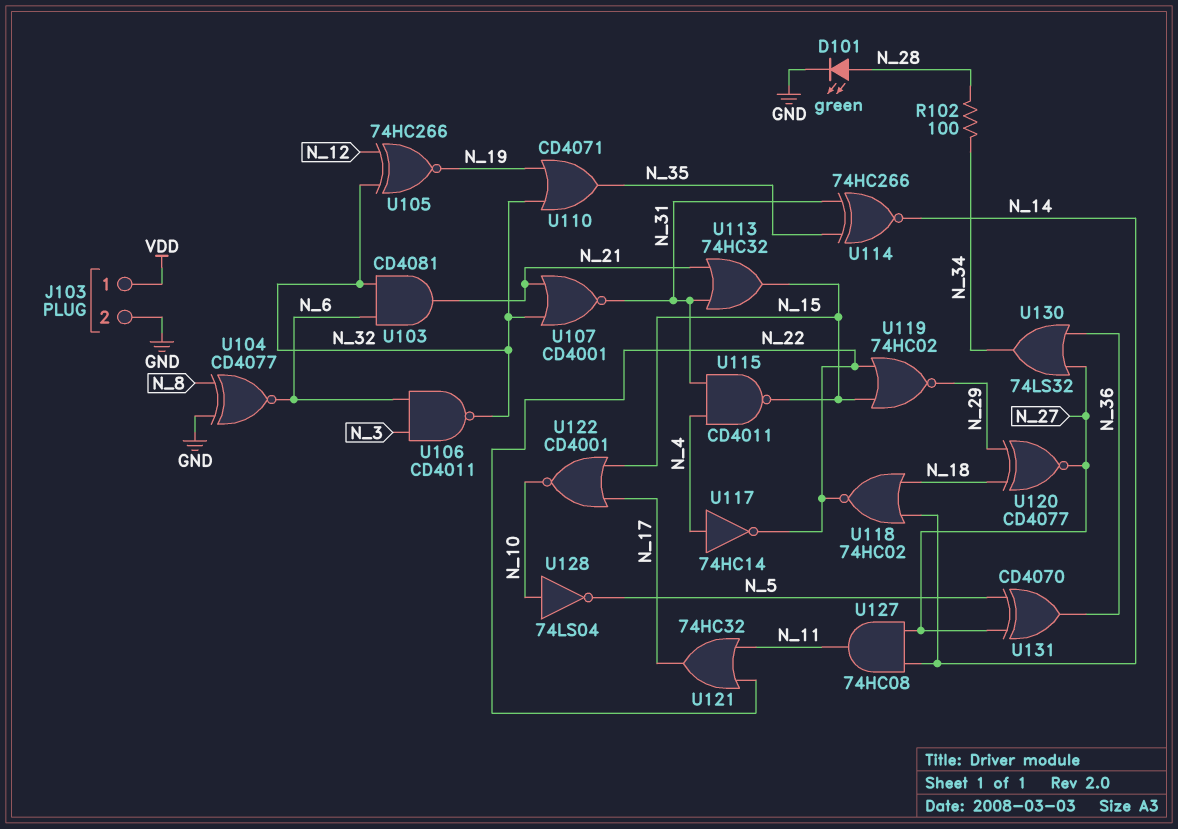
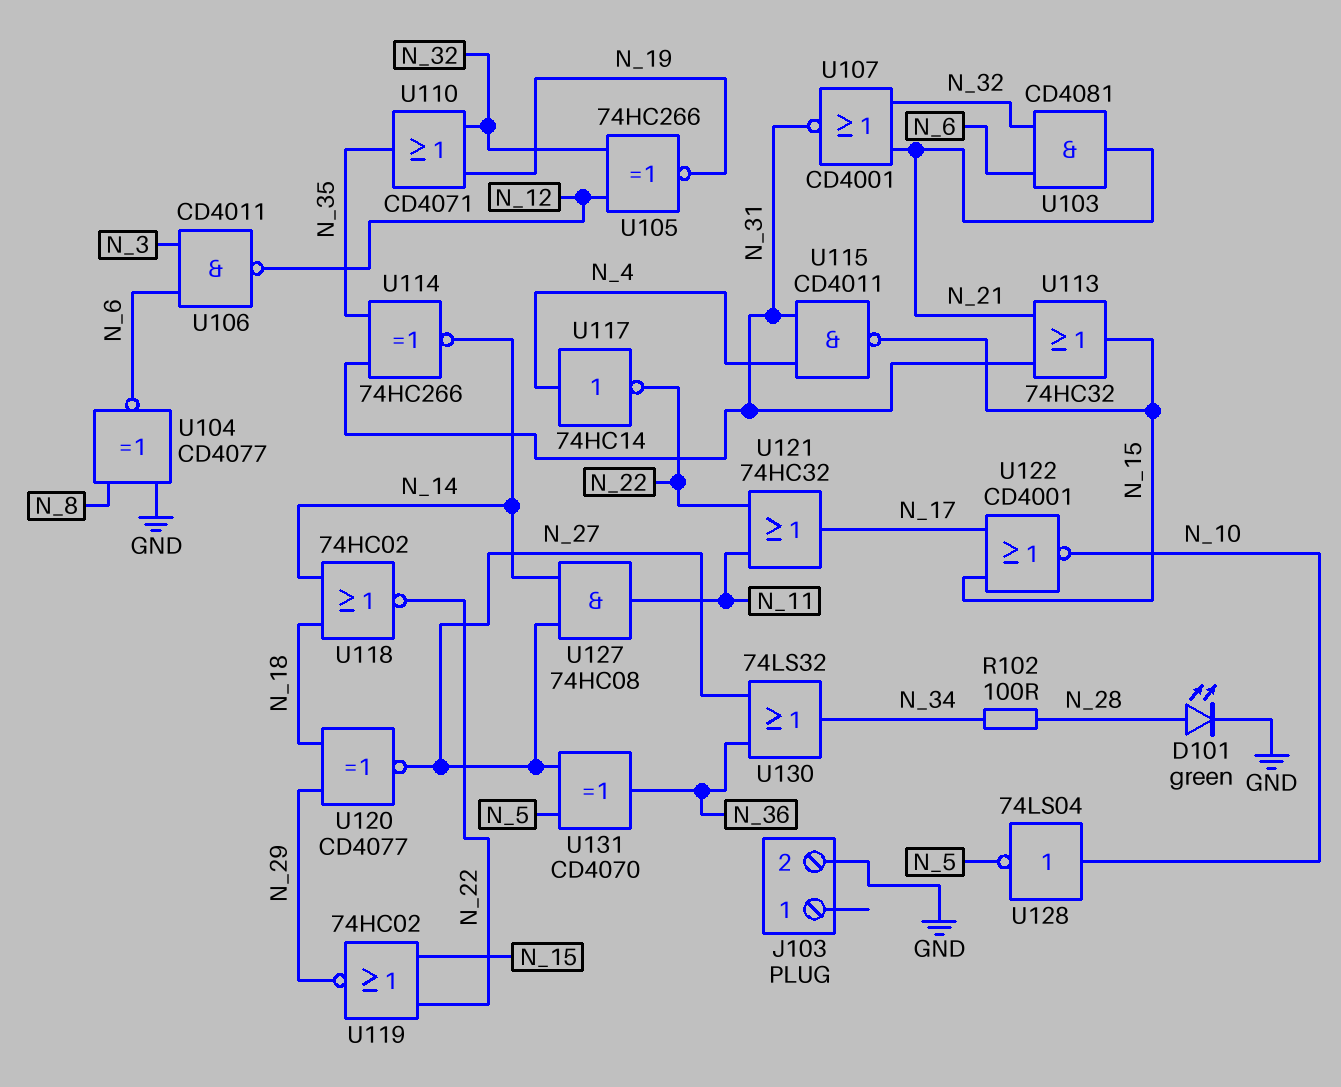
J103 pin 1: VDD -> none
U106: NAND CD4011 (in N_3, in N_6, out N_32) -> NAND CD4011 (in N_3, in N_6, out N_12)

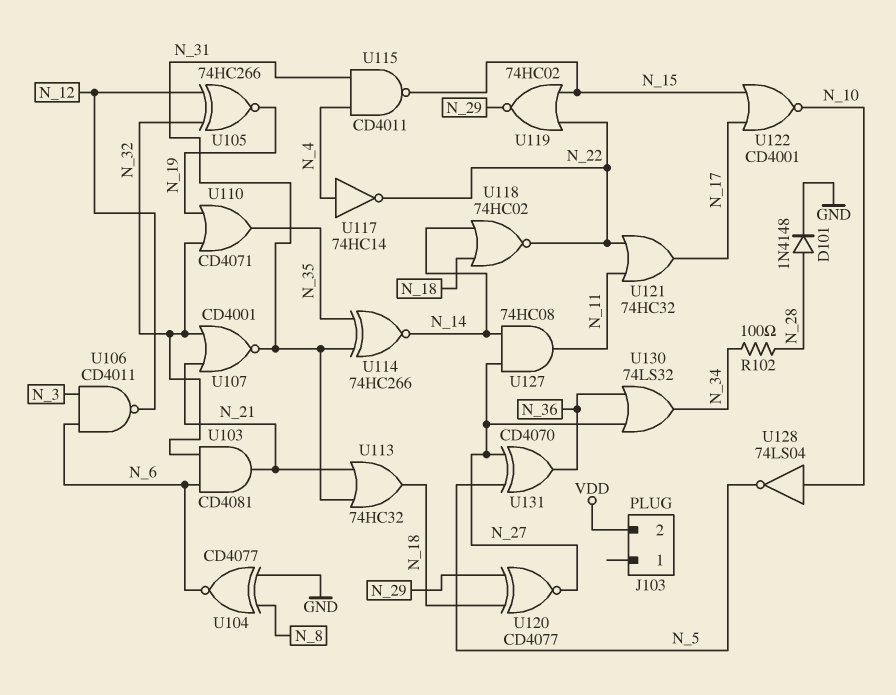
D101: LED green (A N_28, K GND) -> diode 1N4148 (A N_28, K GND)
J103 pin 2: GND -> VDD
U113: OR 74HC32 (in N_21, in N_31, out N_15) -> OR 74HC32 (in N_21, in N_31, out N_18)

